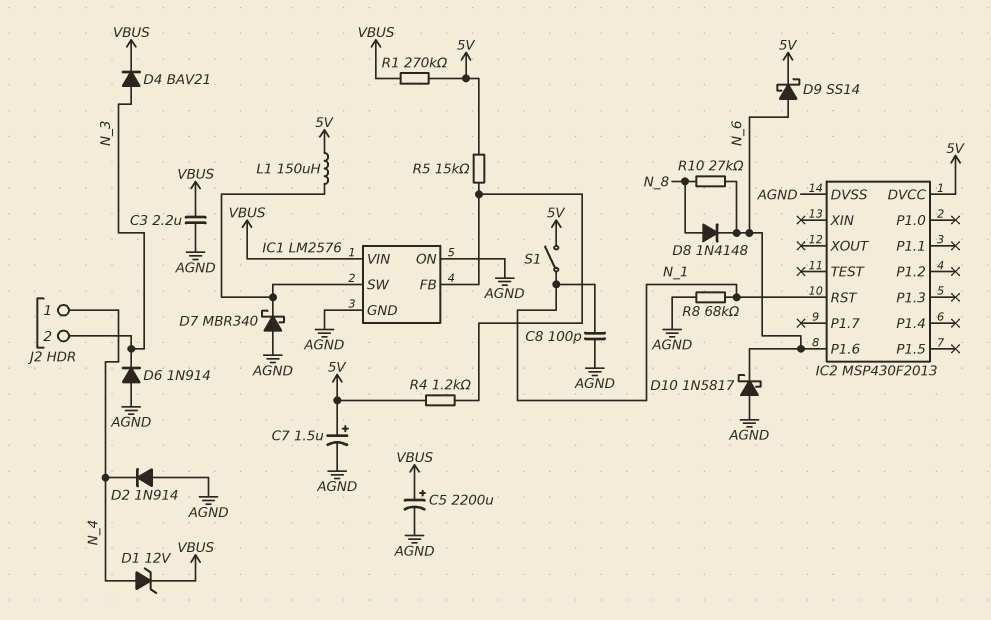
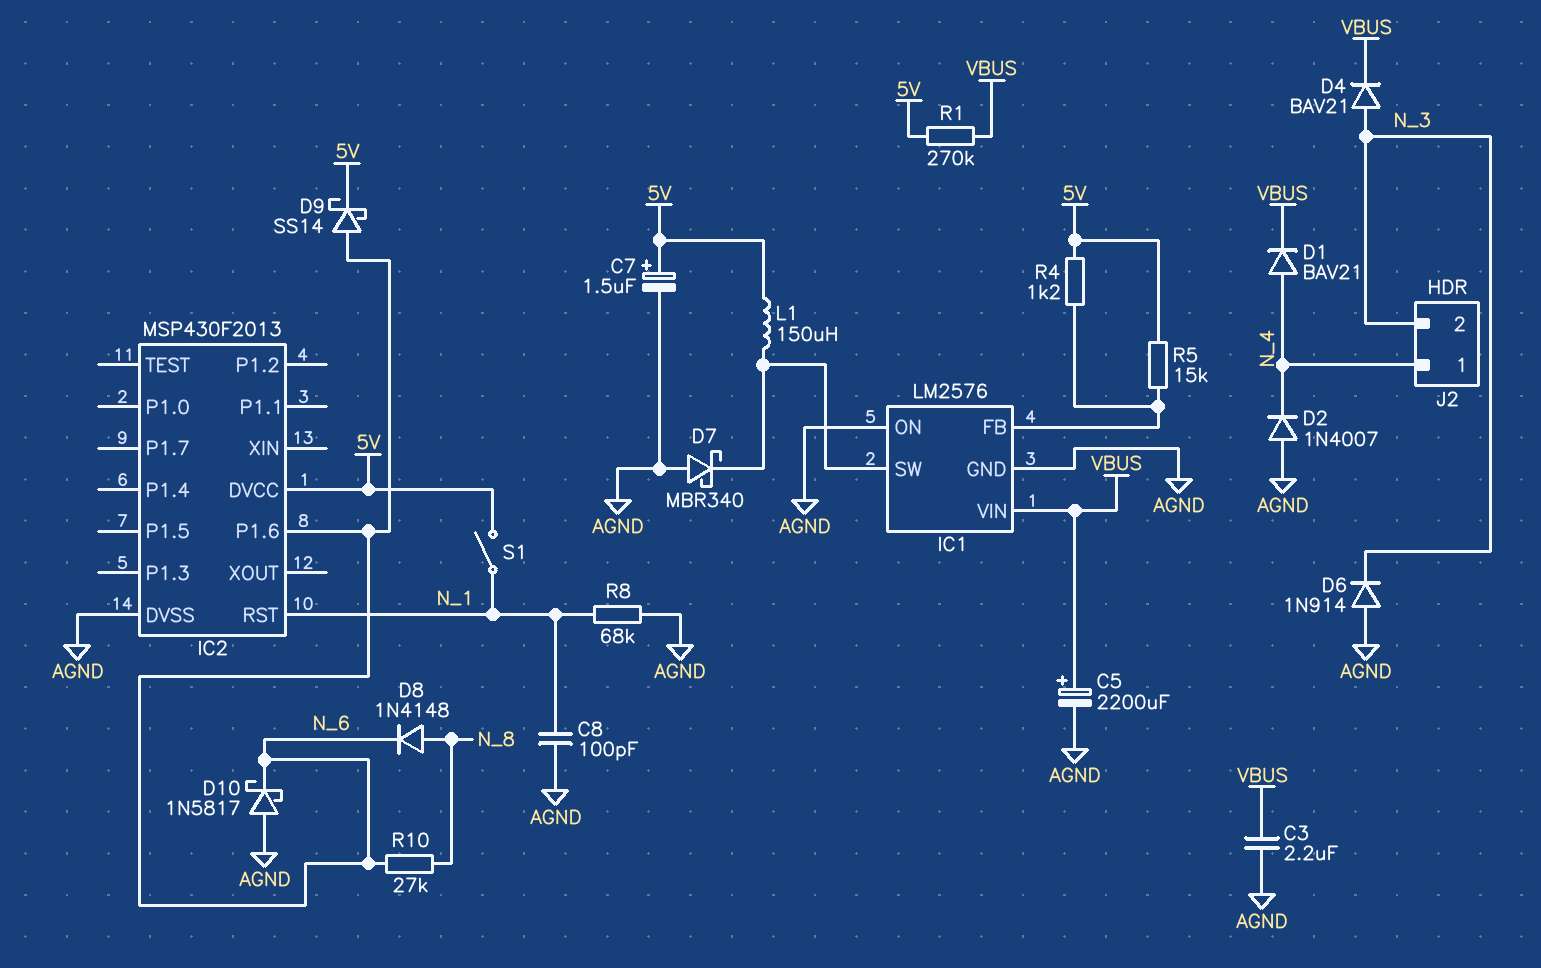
D1: zener 12V (A N_4, K VBUS) -> diode BAV21 (A N_4, K VBUS)
D2: diode 1N914 (A AGND, K N_4) -> diode 1N4007 (A AGND, K N_4)

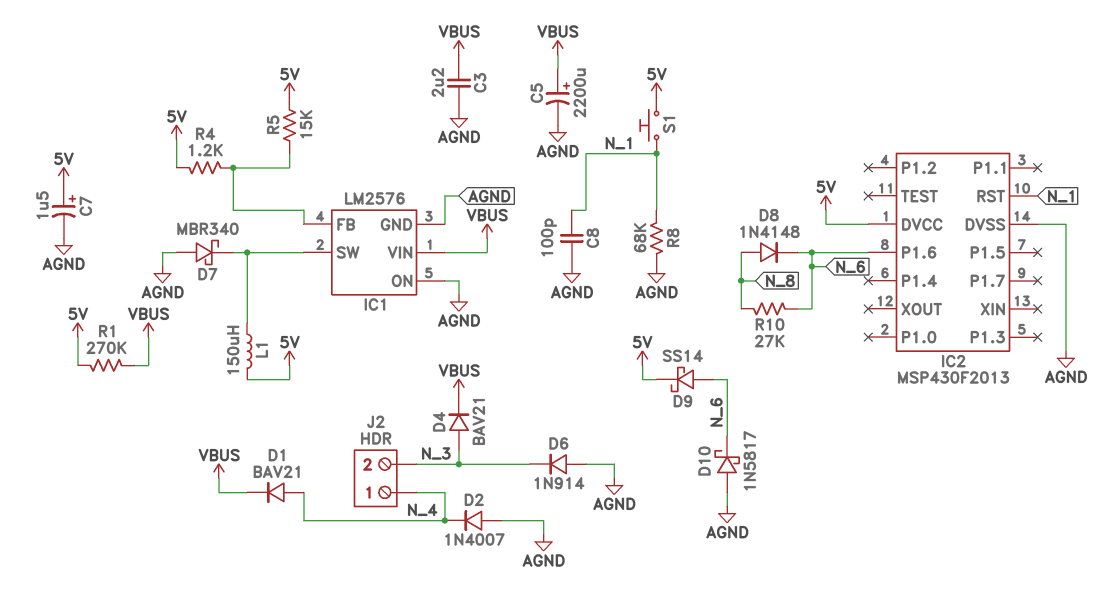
S1: switch (5V, N_1) -> button (5V, N_1)

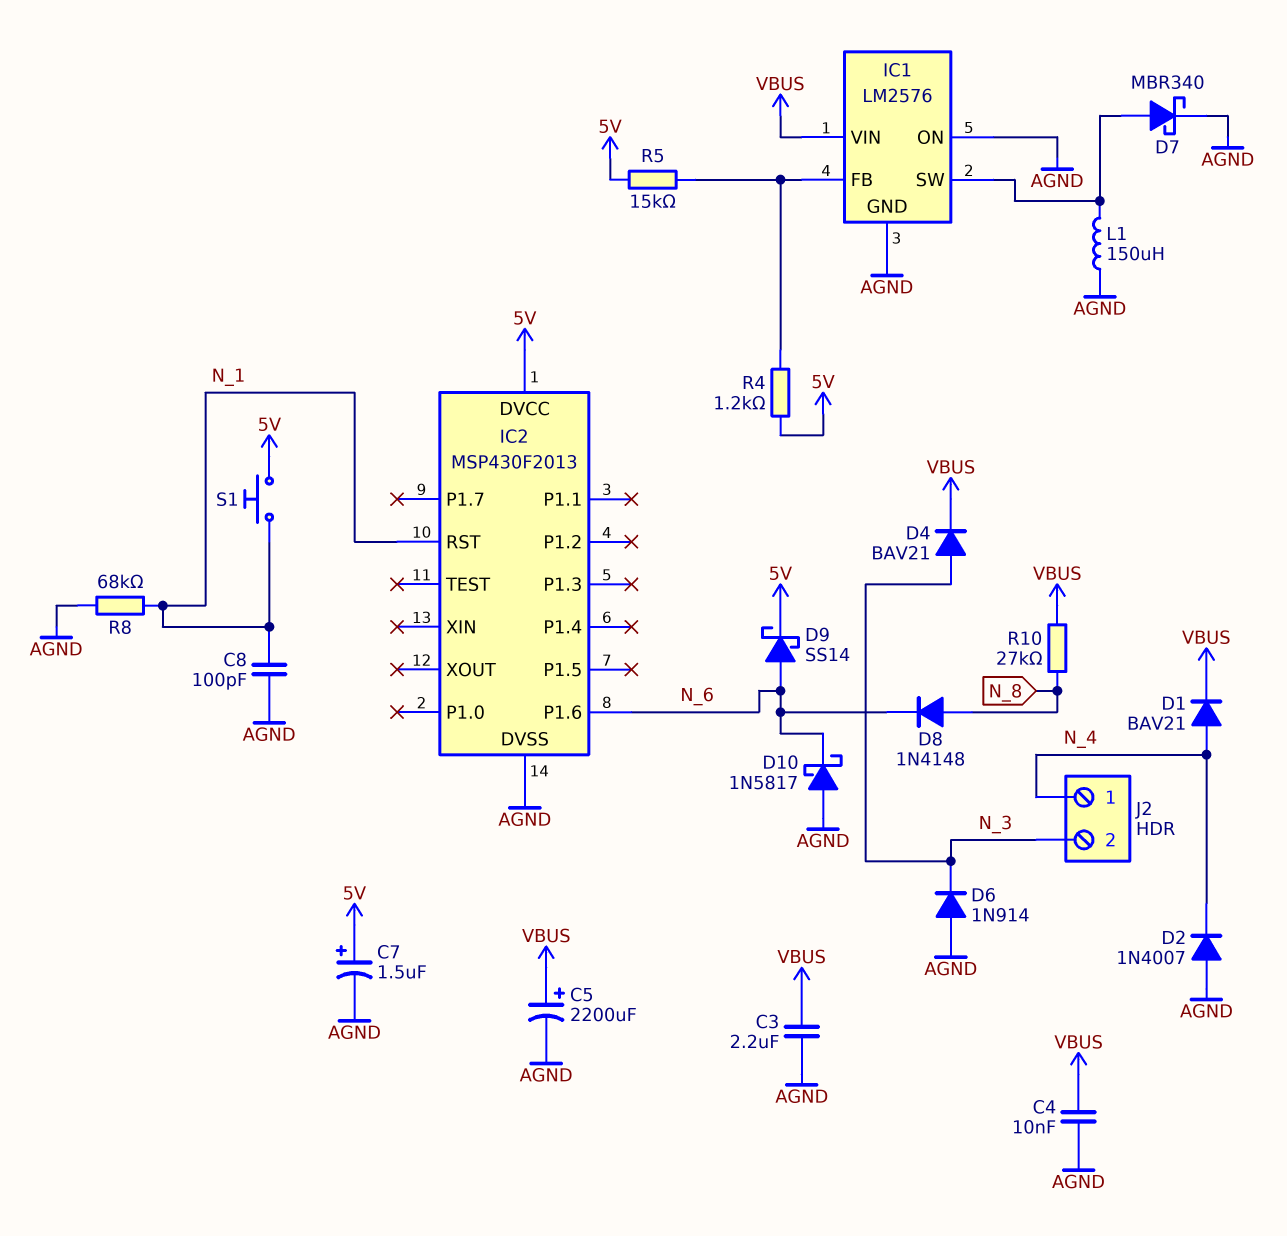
C4: none -> 10nF (AGND, VBUS)
D7: schottky MBR340 (A AGND, K IC1/SW) -> schottky MBR340 (A IC1/SW, K AGND)
L1: 150uH (5V, IC1/SW) -> 150uH (AGND, IC1/SW)
R1: 270k (5V, VBUS) -> none
R10: 27k (N_6, N_8) -> 27k (N_8, VBUS)

